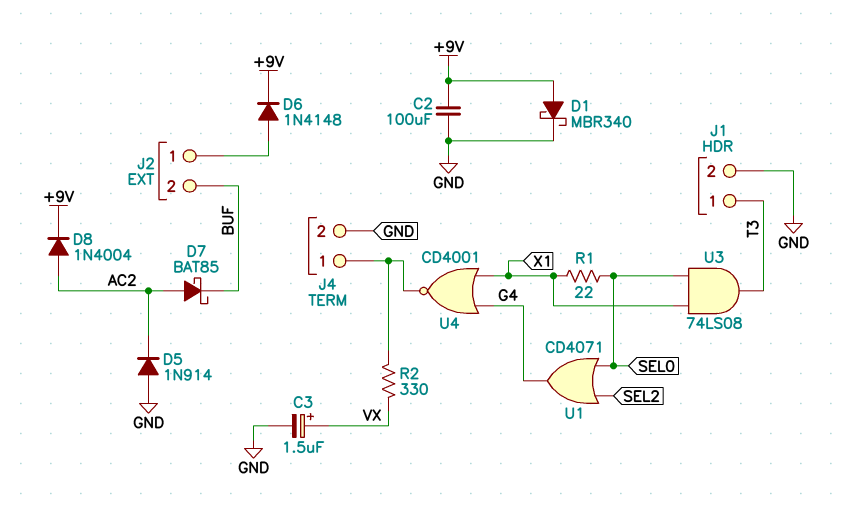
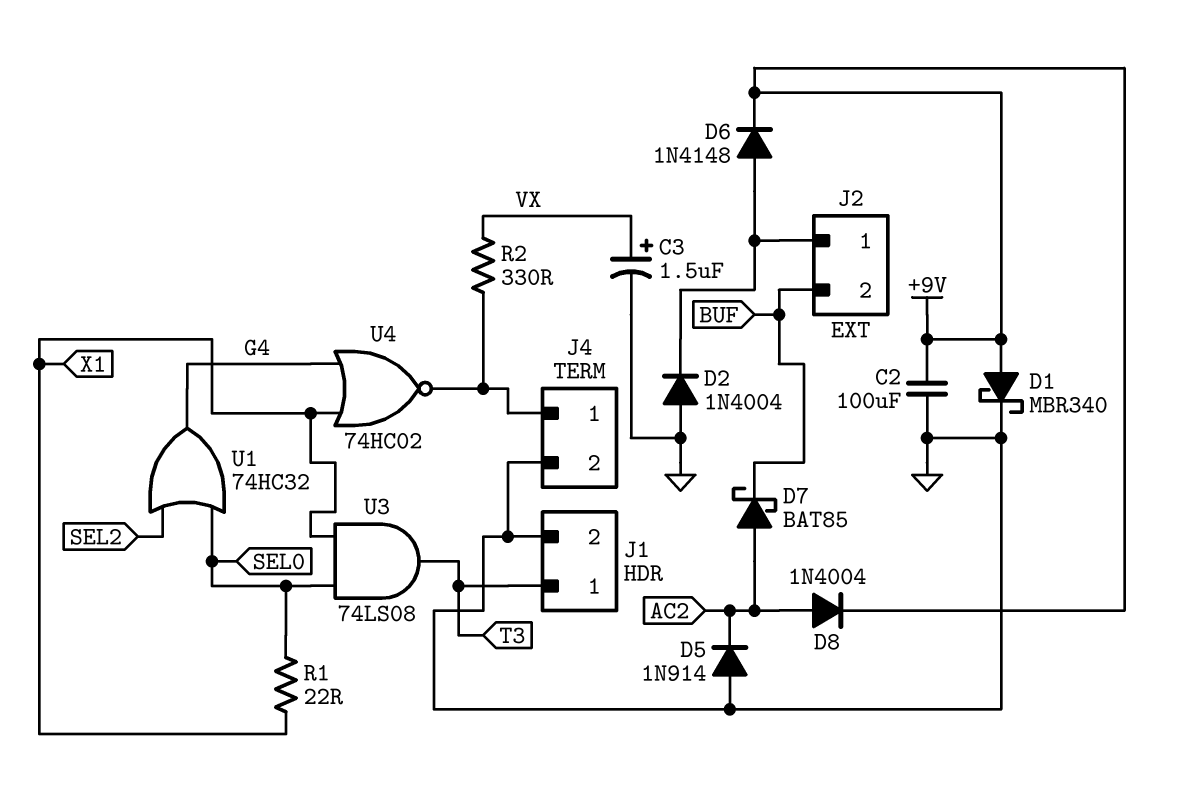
D2: none -> diode 1N4004 (A GND, K J2/1)
U1: OR CD4071 (in SEL0, in SEL2, out G4) -> OR 74HC32 (in SEL0, in SEL2, out G4)
U4: NOR CD4001 (in G4, in X1, out J4/1) -> NOR 74HC02 (in G4, in X1, out J4/1)

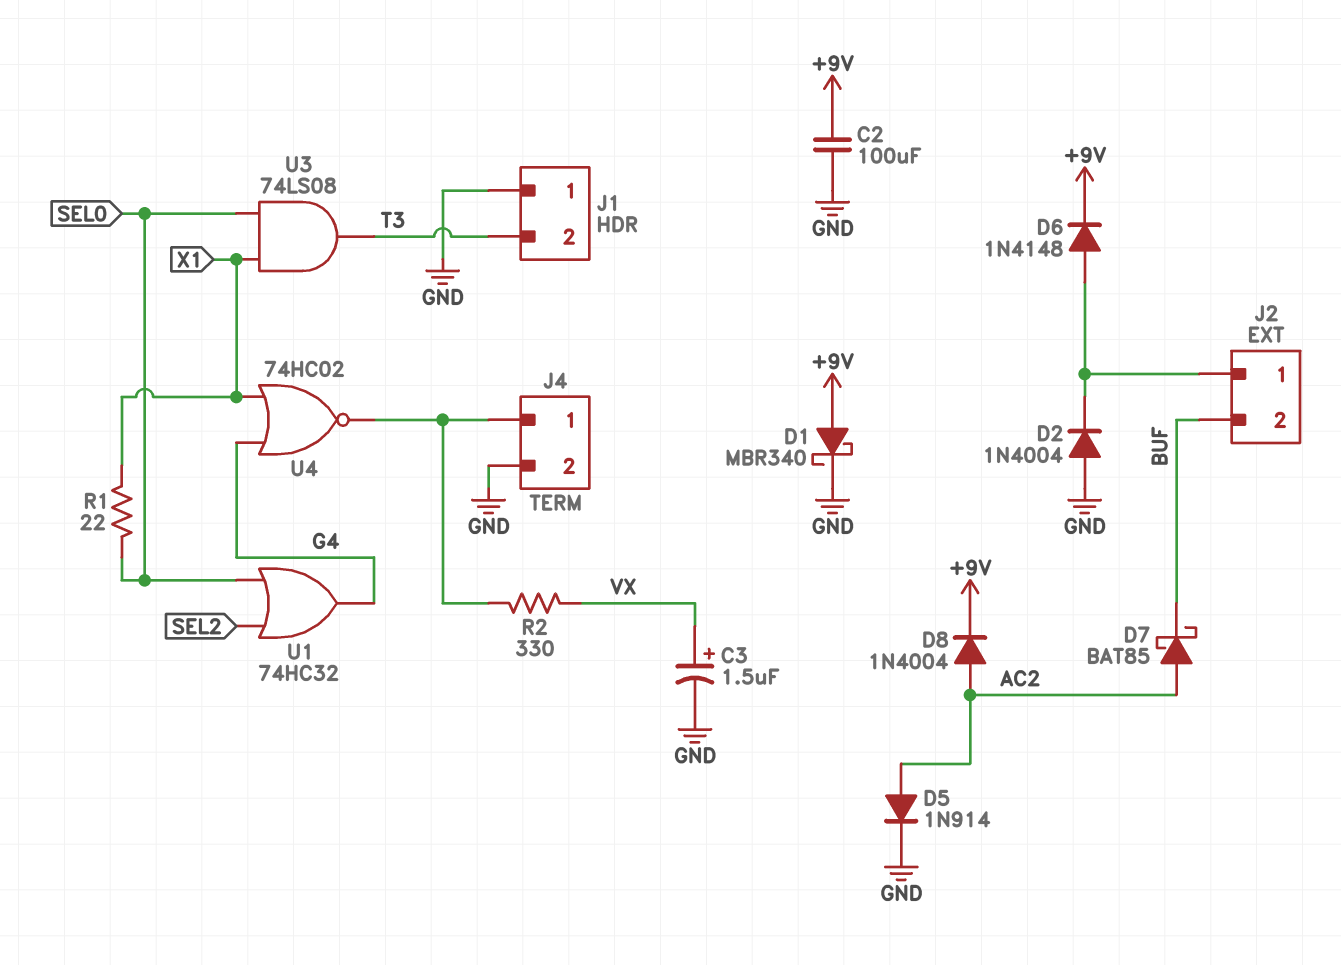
D5: diode 1N914 (A GND, K AC2) -> diode 1N914 (A AC2, K GND)
J1 pin 1: T3 -> GND
J1 pin 2: GND -> T3

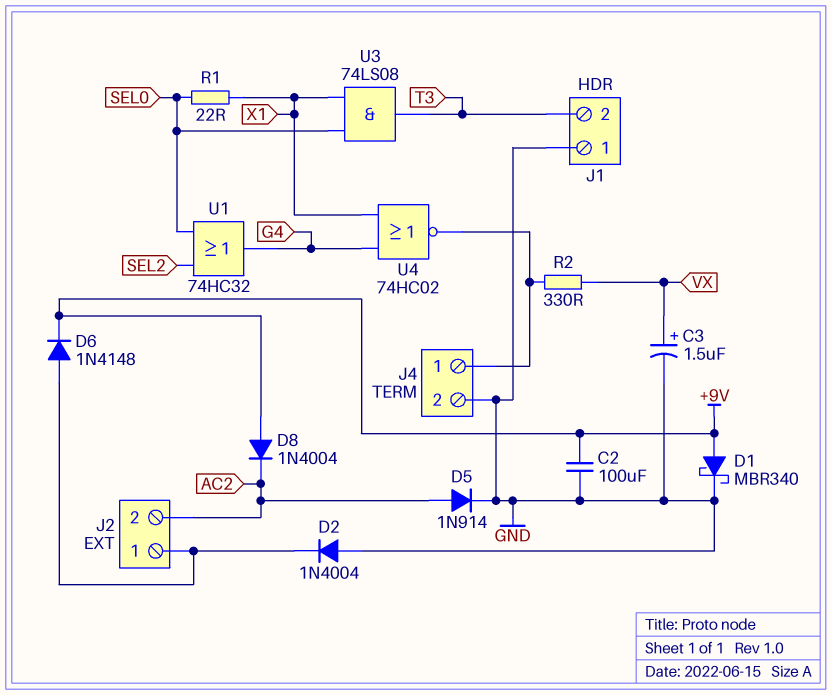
D7: schottky BAT85 (A AC2, K BUF) -> none
D8: diode 1N4004 (A AC2, K +9V) -> diode 1N4004 (A +9V, K AC2)
J2 pin 2: BUF -> AC2

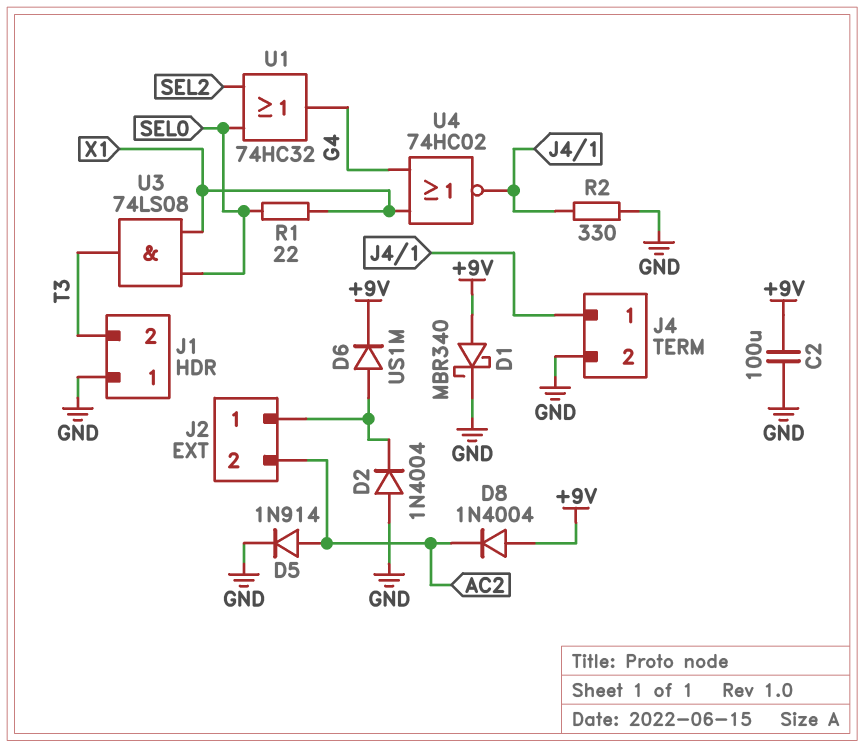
C3: 1.5uF (plus VX, minus GND) -> none
D6: diode 1N4148 (A J2/1, K +9V) -> diode US1M (A J2/1, K +9V)
R2: 330 (J4/1, VX) -> 330 (GND, J4/1)

